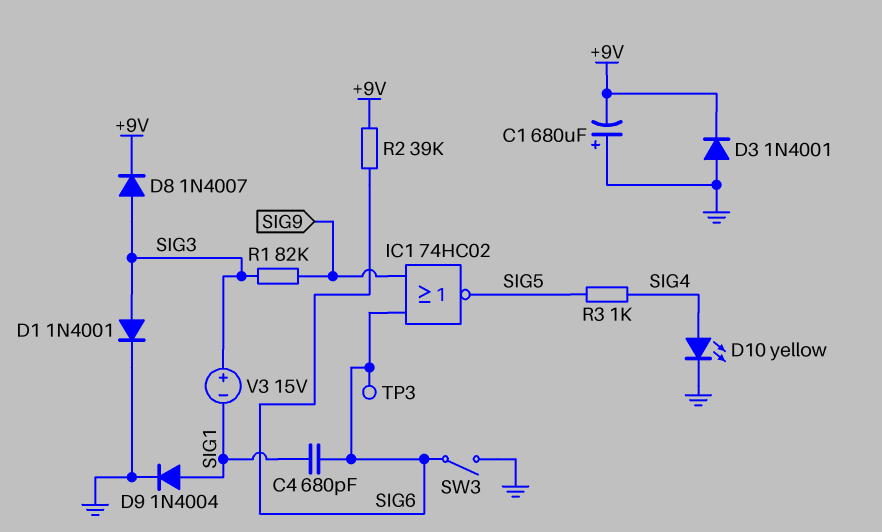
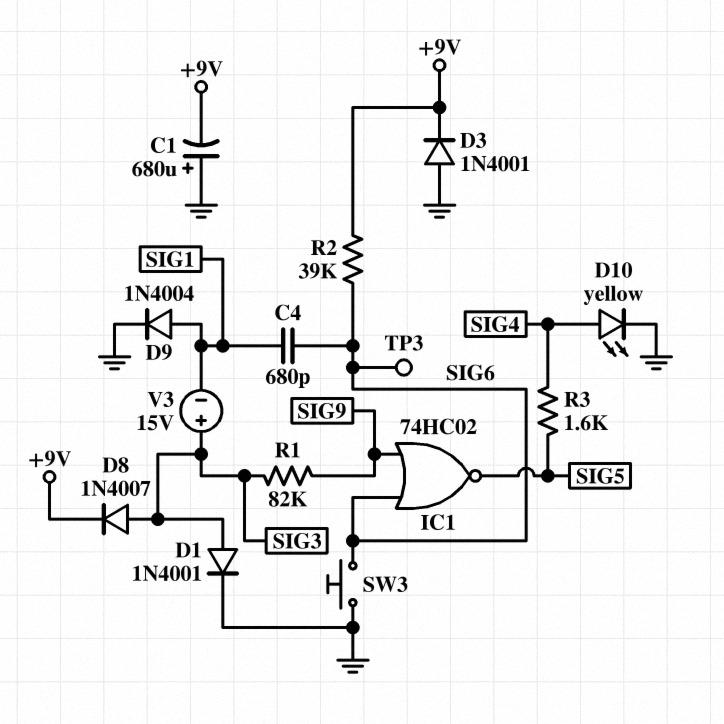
R3: 1k (SIG4, SIG5) -> 1.6k (SIG4, SIG5)
SW3: switch (GND, SIG6) -> button (GND, SIG6)

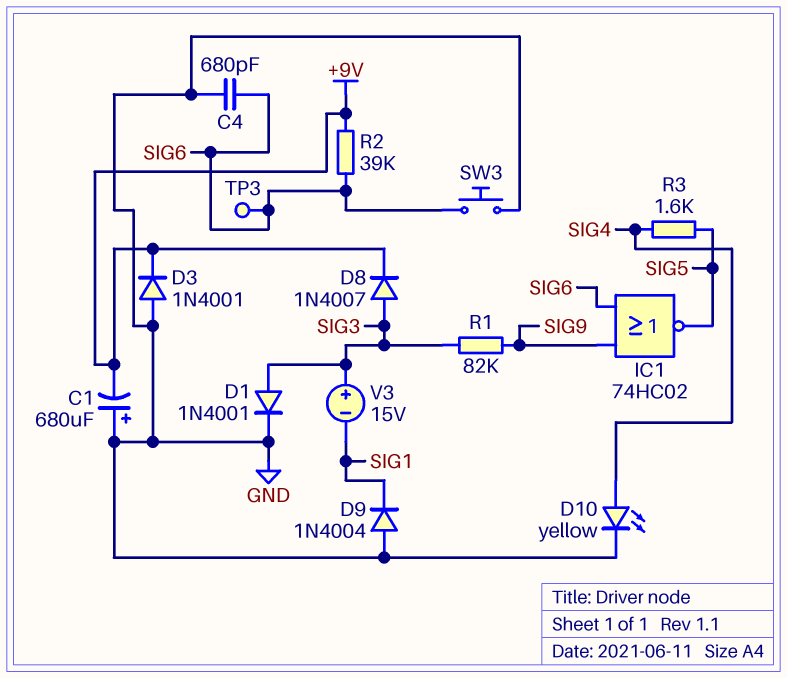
C4: 680pF (SIG1, SIG6) -> 680pF (GND, SIG6)
D9: diode 1N4004 (A SIG1, K GND) -> diode 1N4004 (A GND, K SIG1)

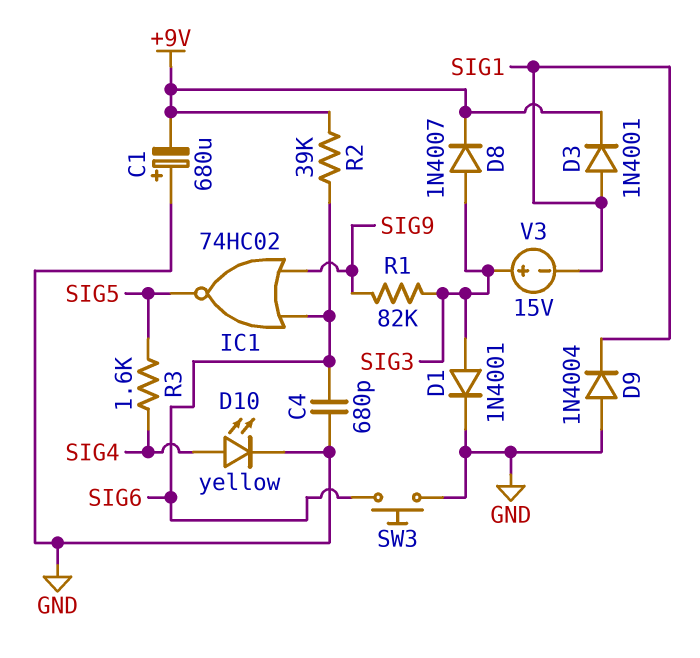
D3: diode 1N4001 (A GND, K +9V) -> diode 1N4001 (A SIG1, K +9V)
TP3: test point (SIG6) -> none

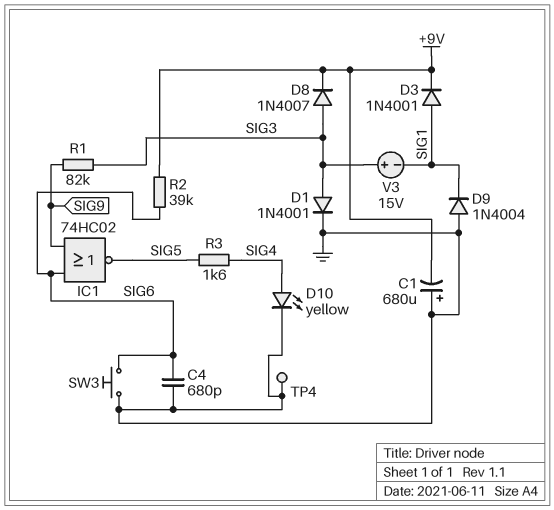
TP4: none -> test point (GND)

